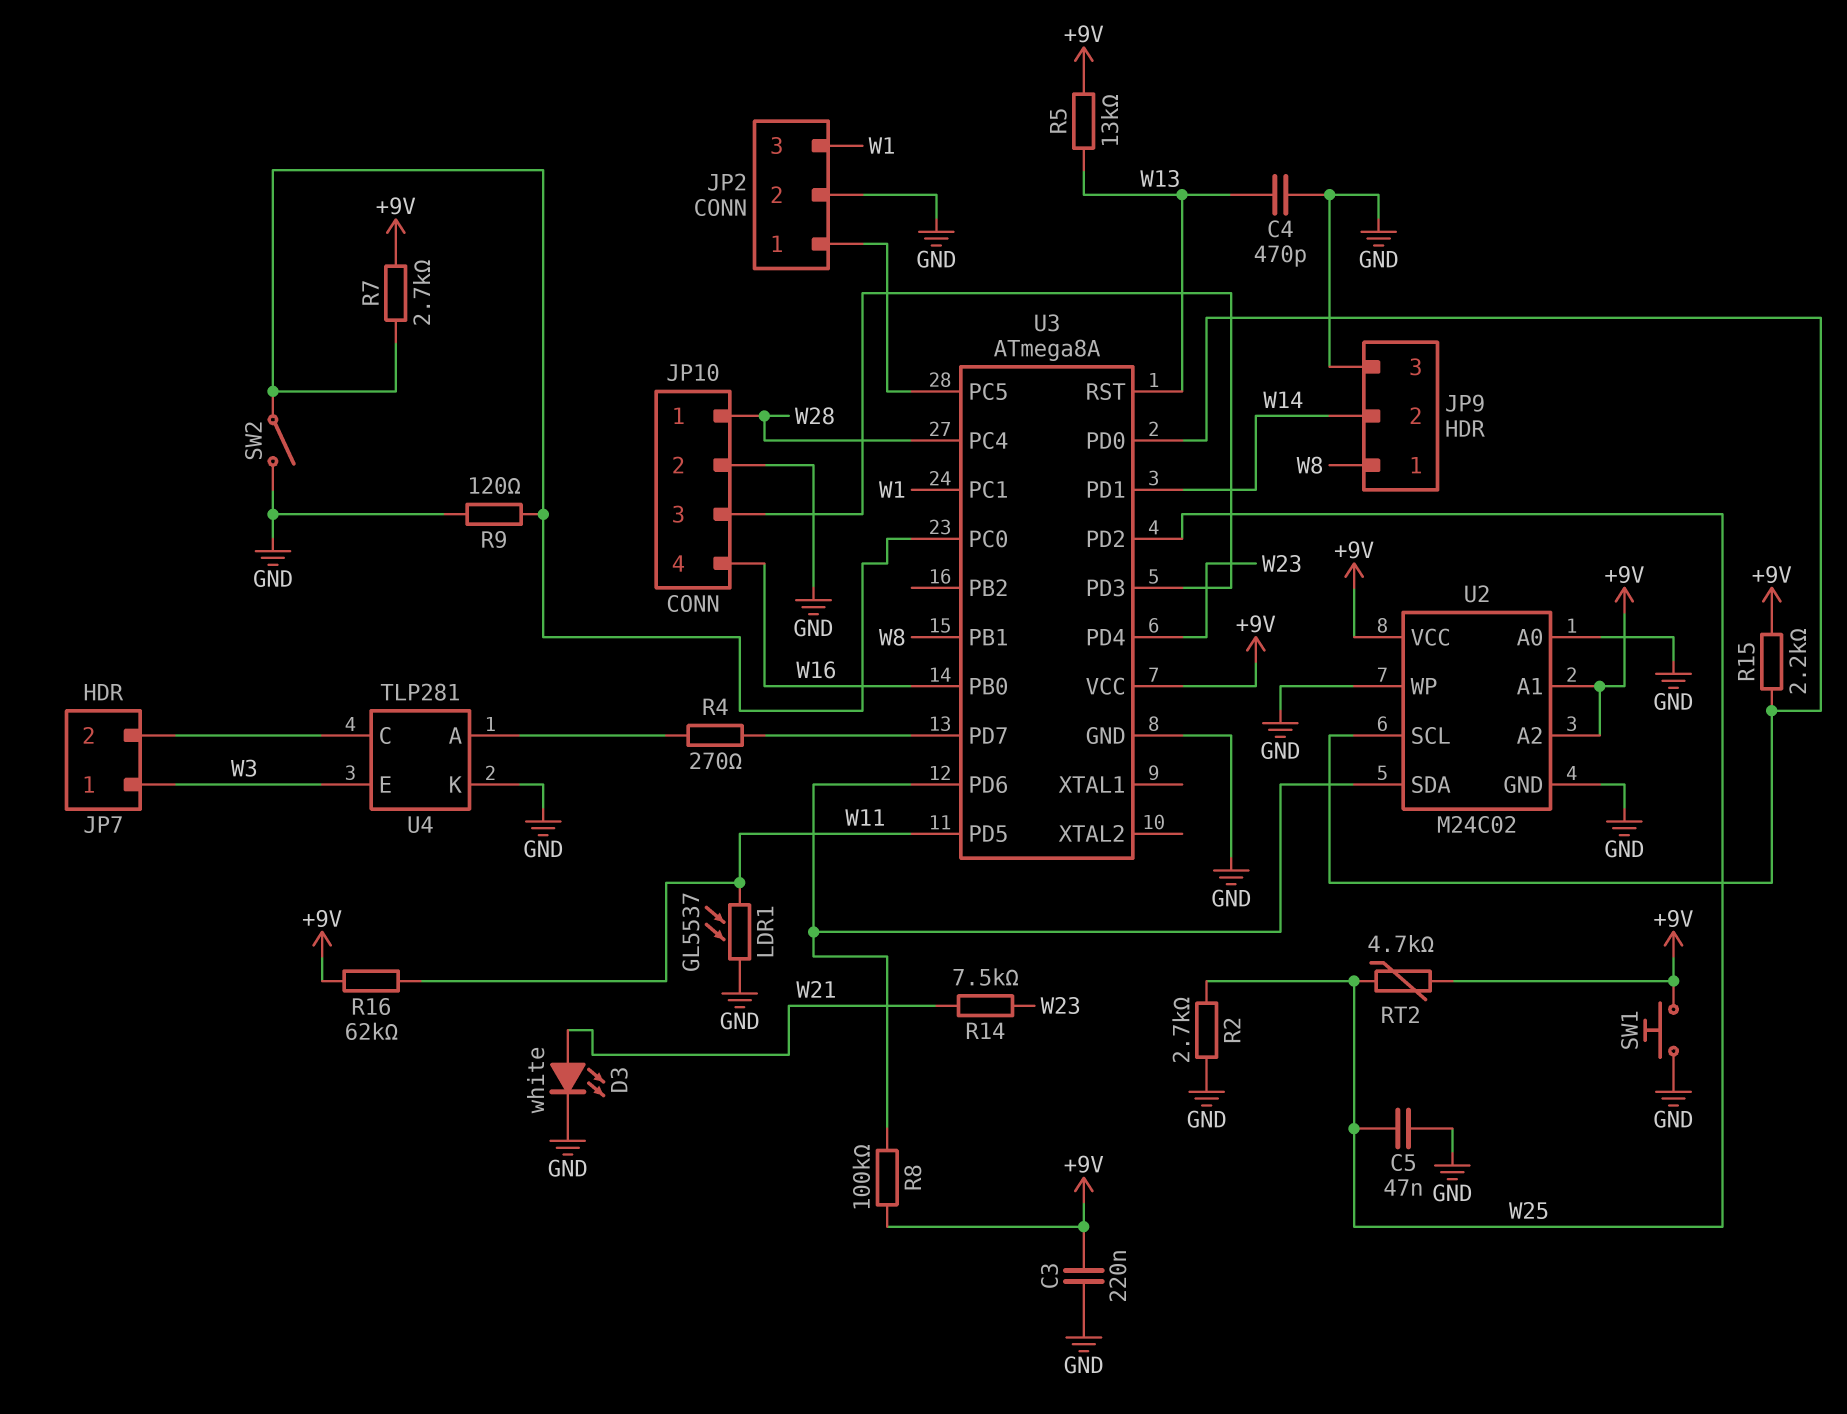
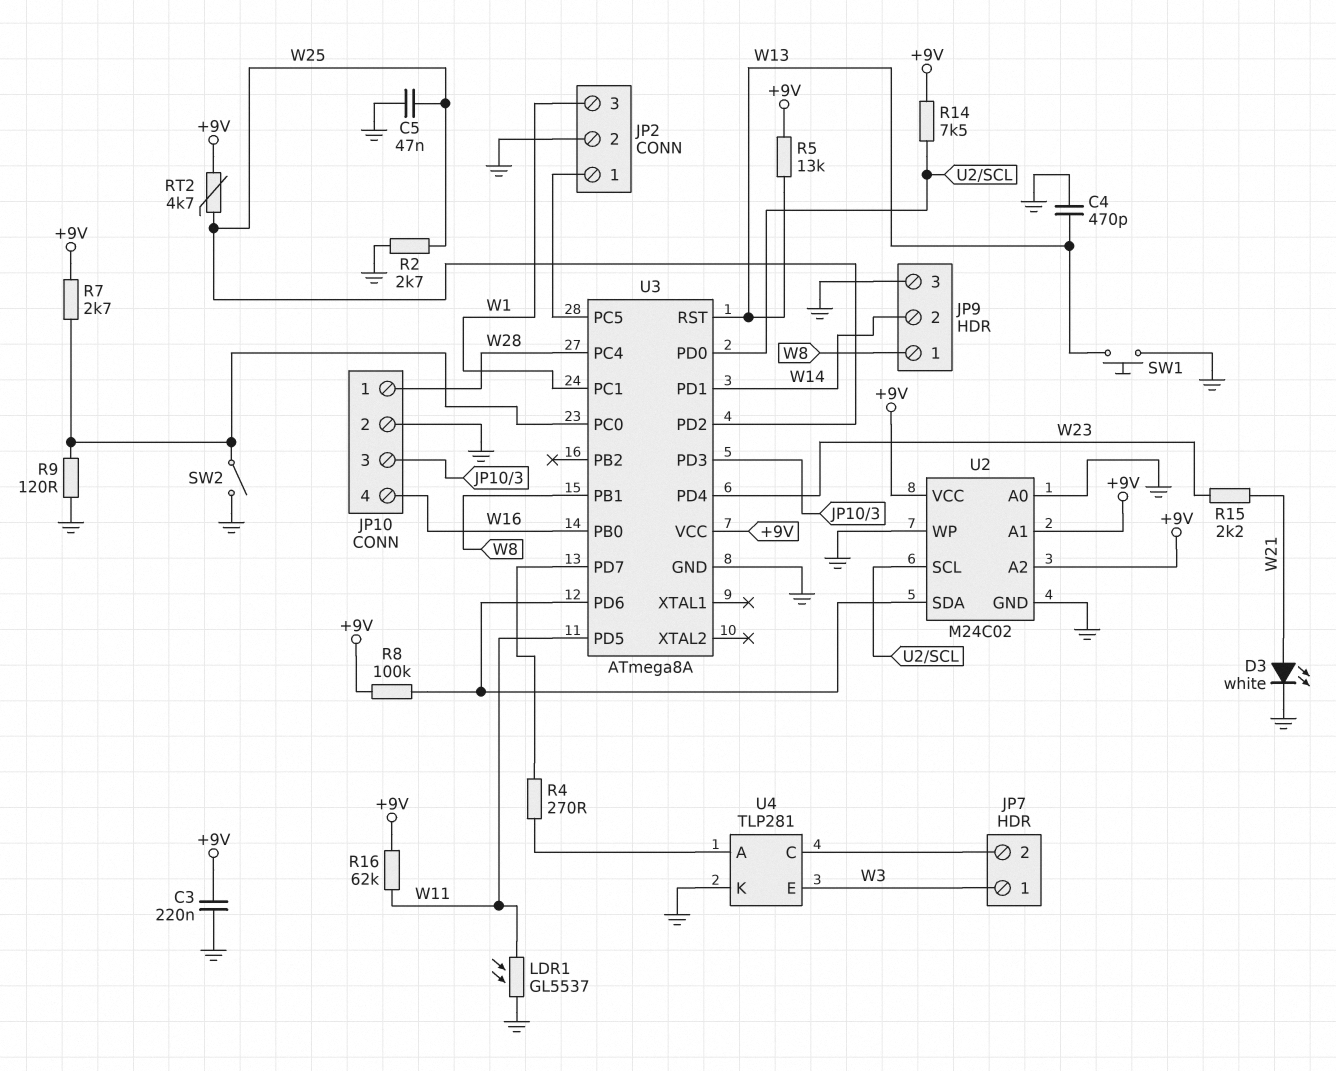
R14: 7.5k (W21, W23) -> 7.5k (+9V, U2/SCL)
R15: 2.2k (+9V, U2/SCL) -> 2.2k (W21, W23)
SW1: button (+9V, GND) -> button (GND, W13)

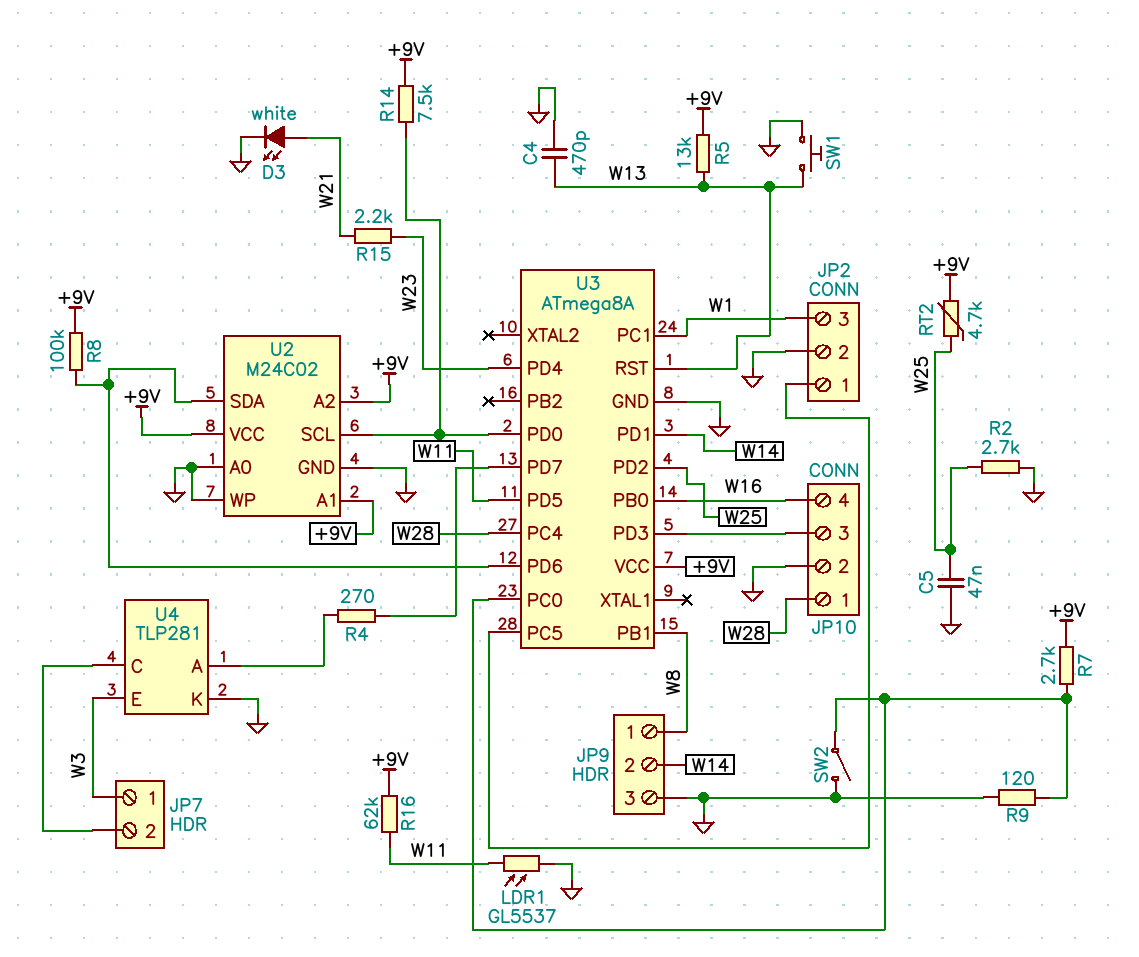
C3: 220nF (+9V, GND) -> none

